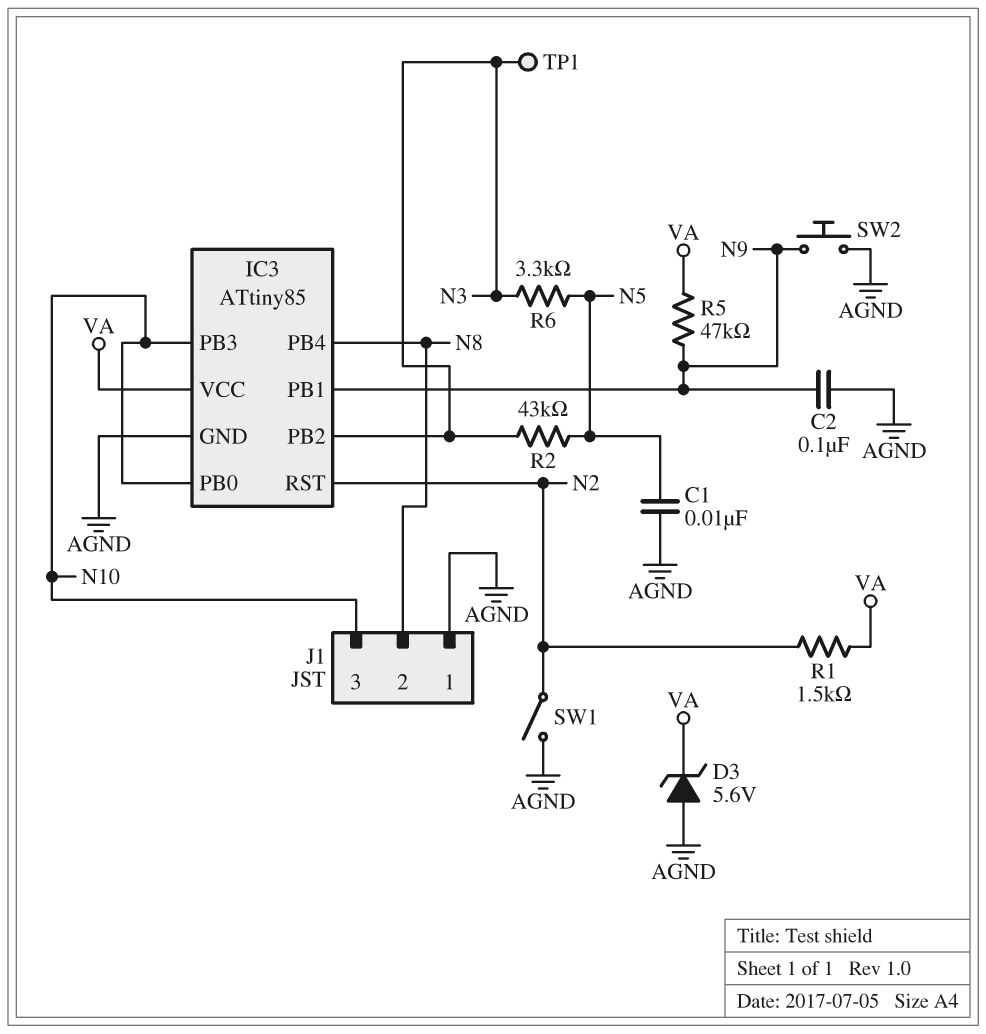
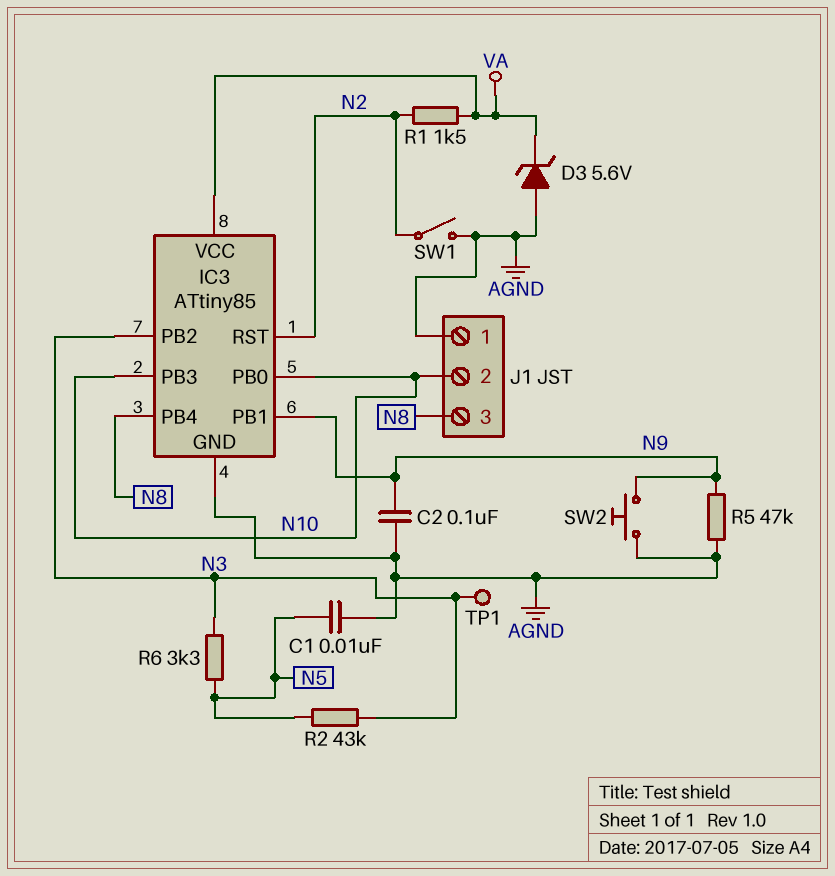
J1 pin 2: N8 -> N10
J1 pin 3: N10 -> N8
R5: 47k (N9, VA) -> 47k (AGND, N9)

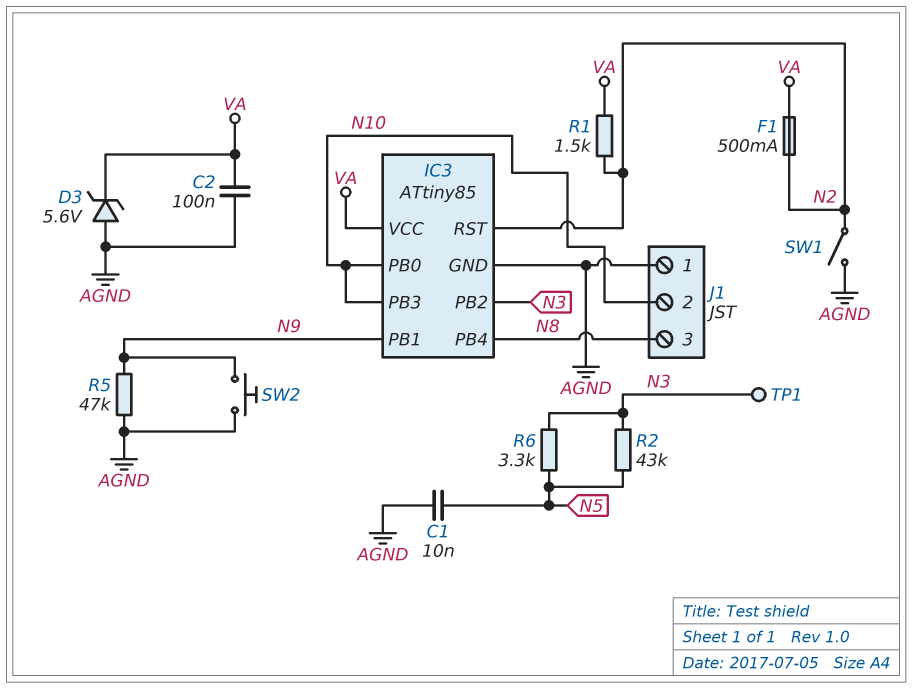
C2: 100nF (AGND, N9) -> 100nF (AGND, VA)
F1: none -> 500mA (N2, VA)

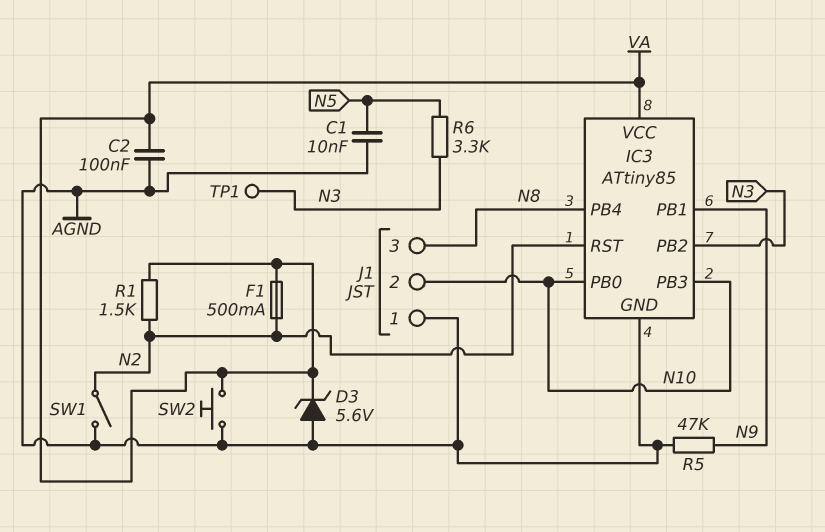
R2: 43k (N3, N5) -> none
SW2: button (AGND, N9) -> button (AGND, VA)

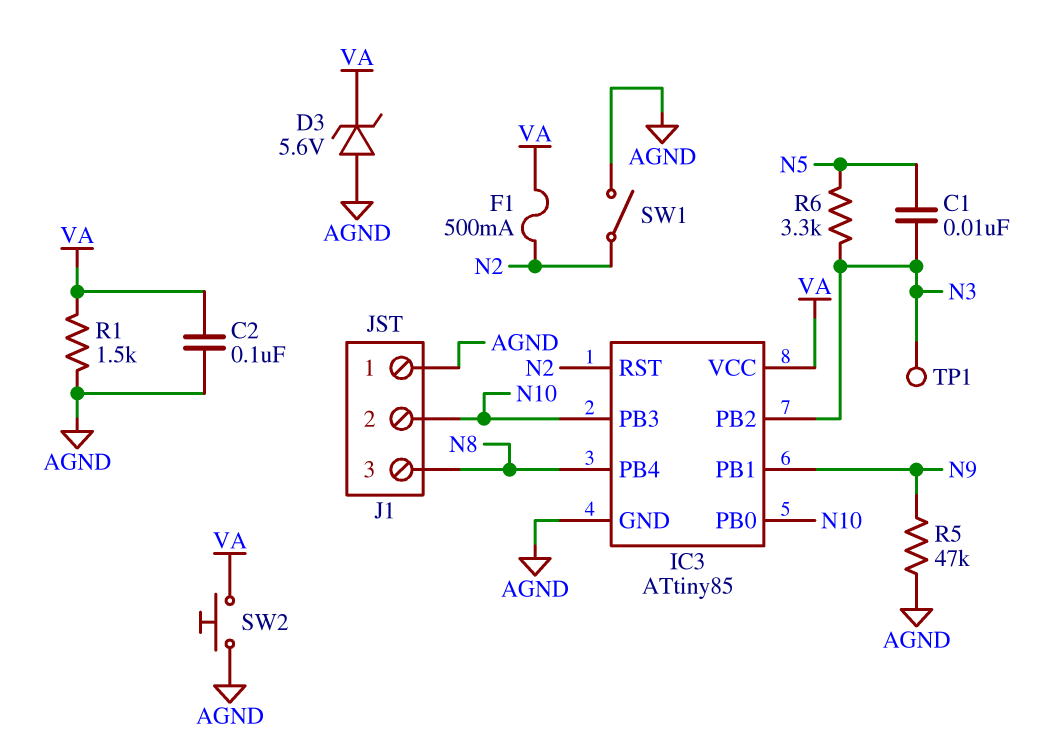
C1: 10nF (AGND, N5) -> 10nF (N3, N5)
R1: 1.5k (N2, VA) -> 1.5k (AGND, VA)

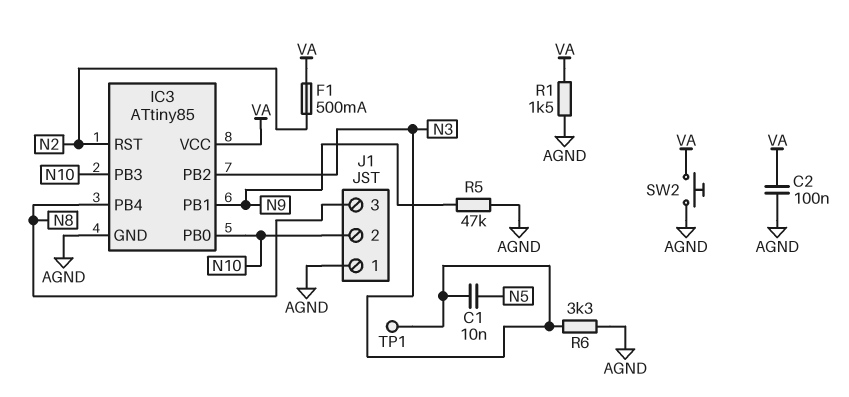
D3: zener 5.6V (A AGND, K VA) -> none
R6: 3.3k (N3, N5) -> 3.3k (AGND, N3)
SW1: switch (AGND, N2) -> none

